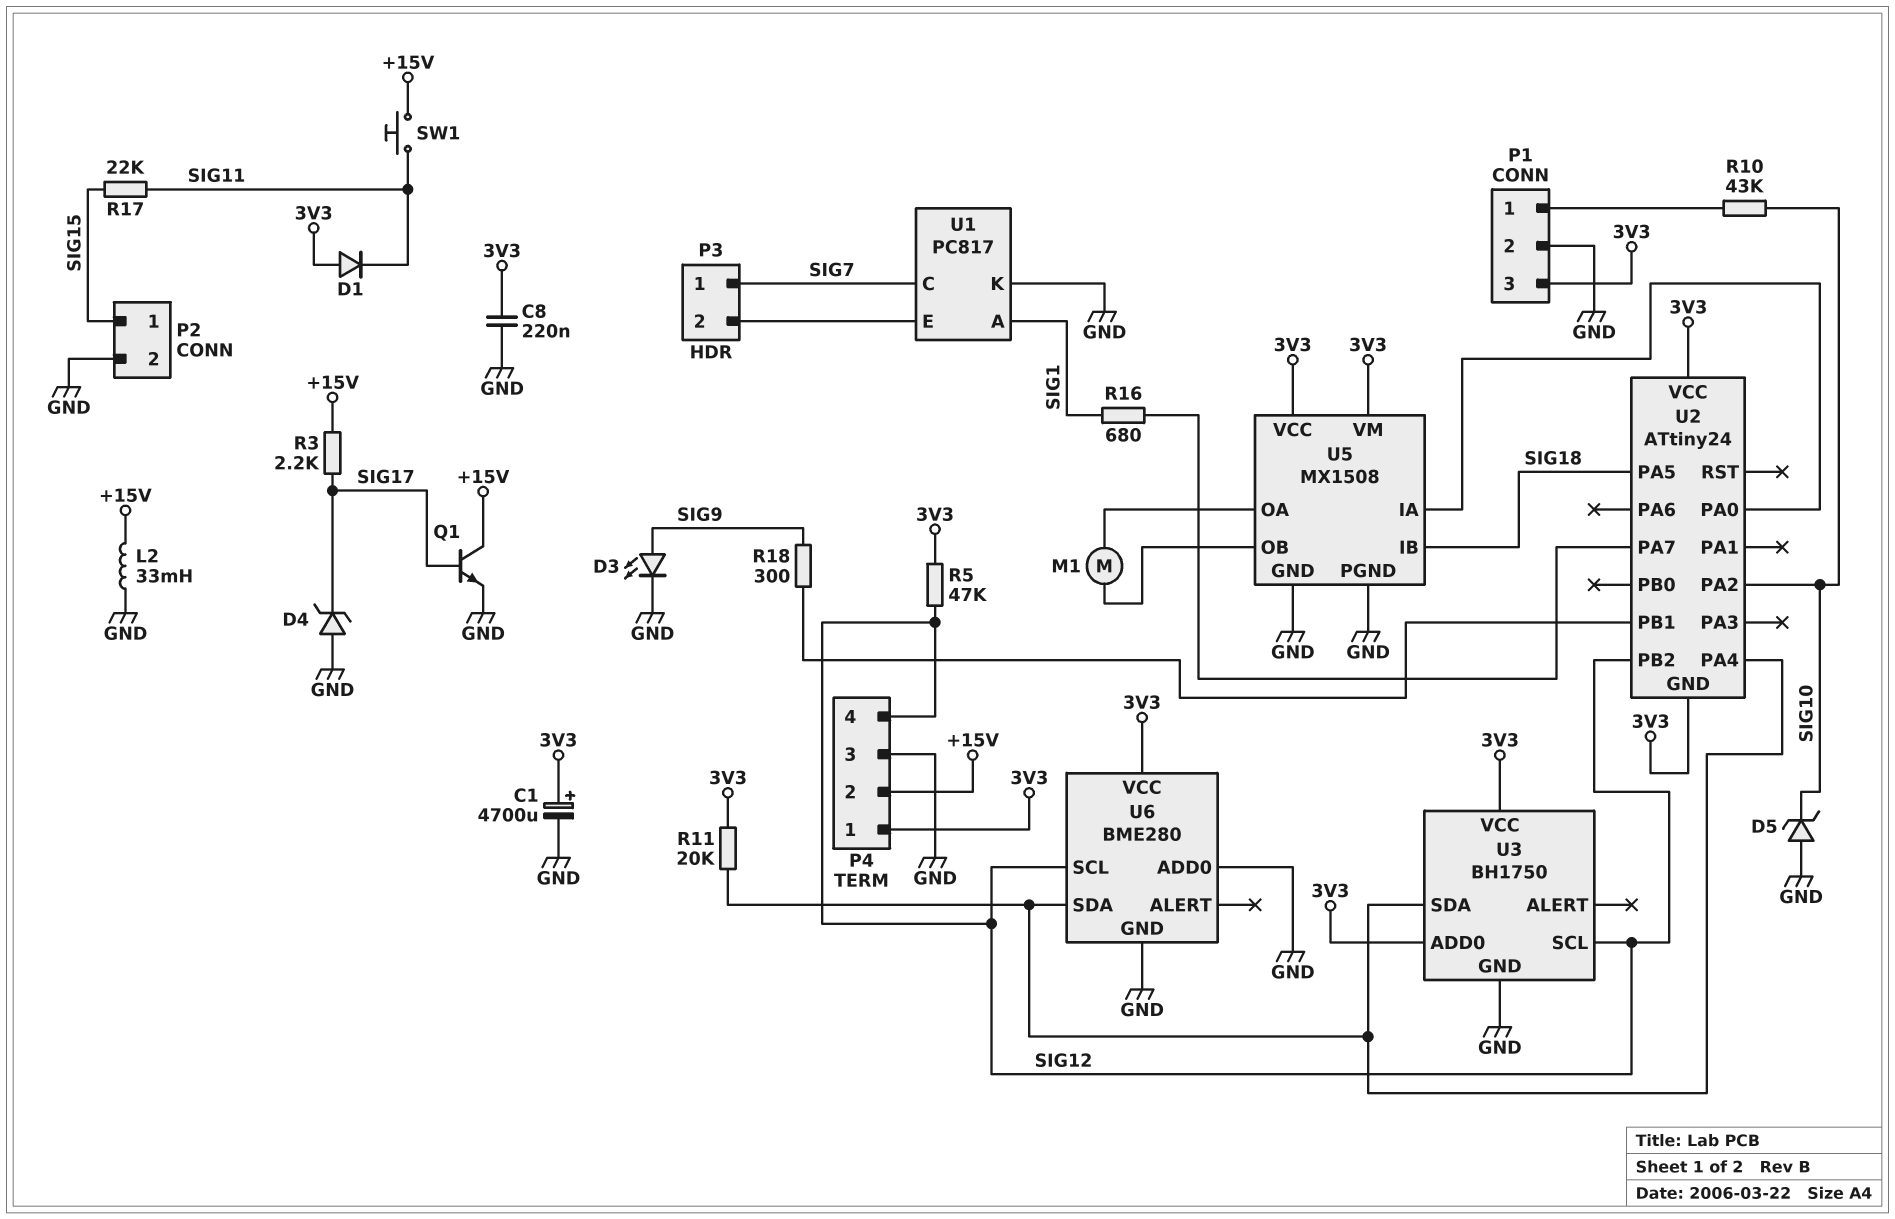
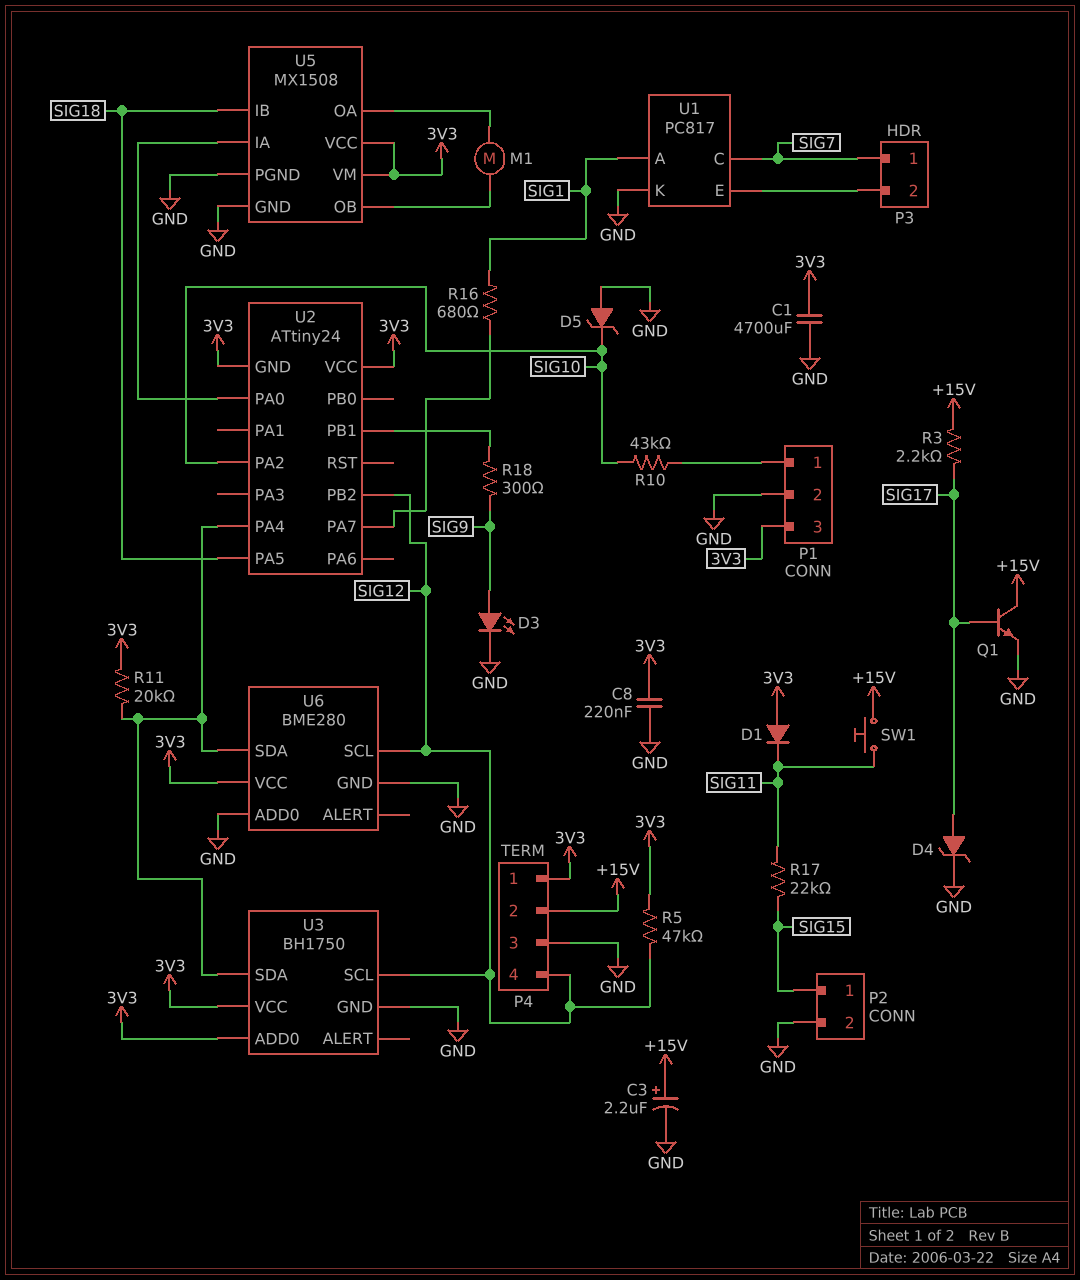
C1: 4700uF (plus 3V3, minus GND) -> 4700uF (3V3, GND)
C3: none -> 2.2uF (plus +15V, minus GND)
D4: zener (A GND, K SIG17) -> zener (A SIG17, K GND)
L2: 33mH (+15V, GND) -> none

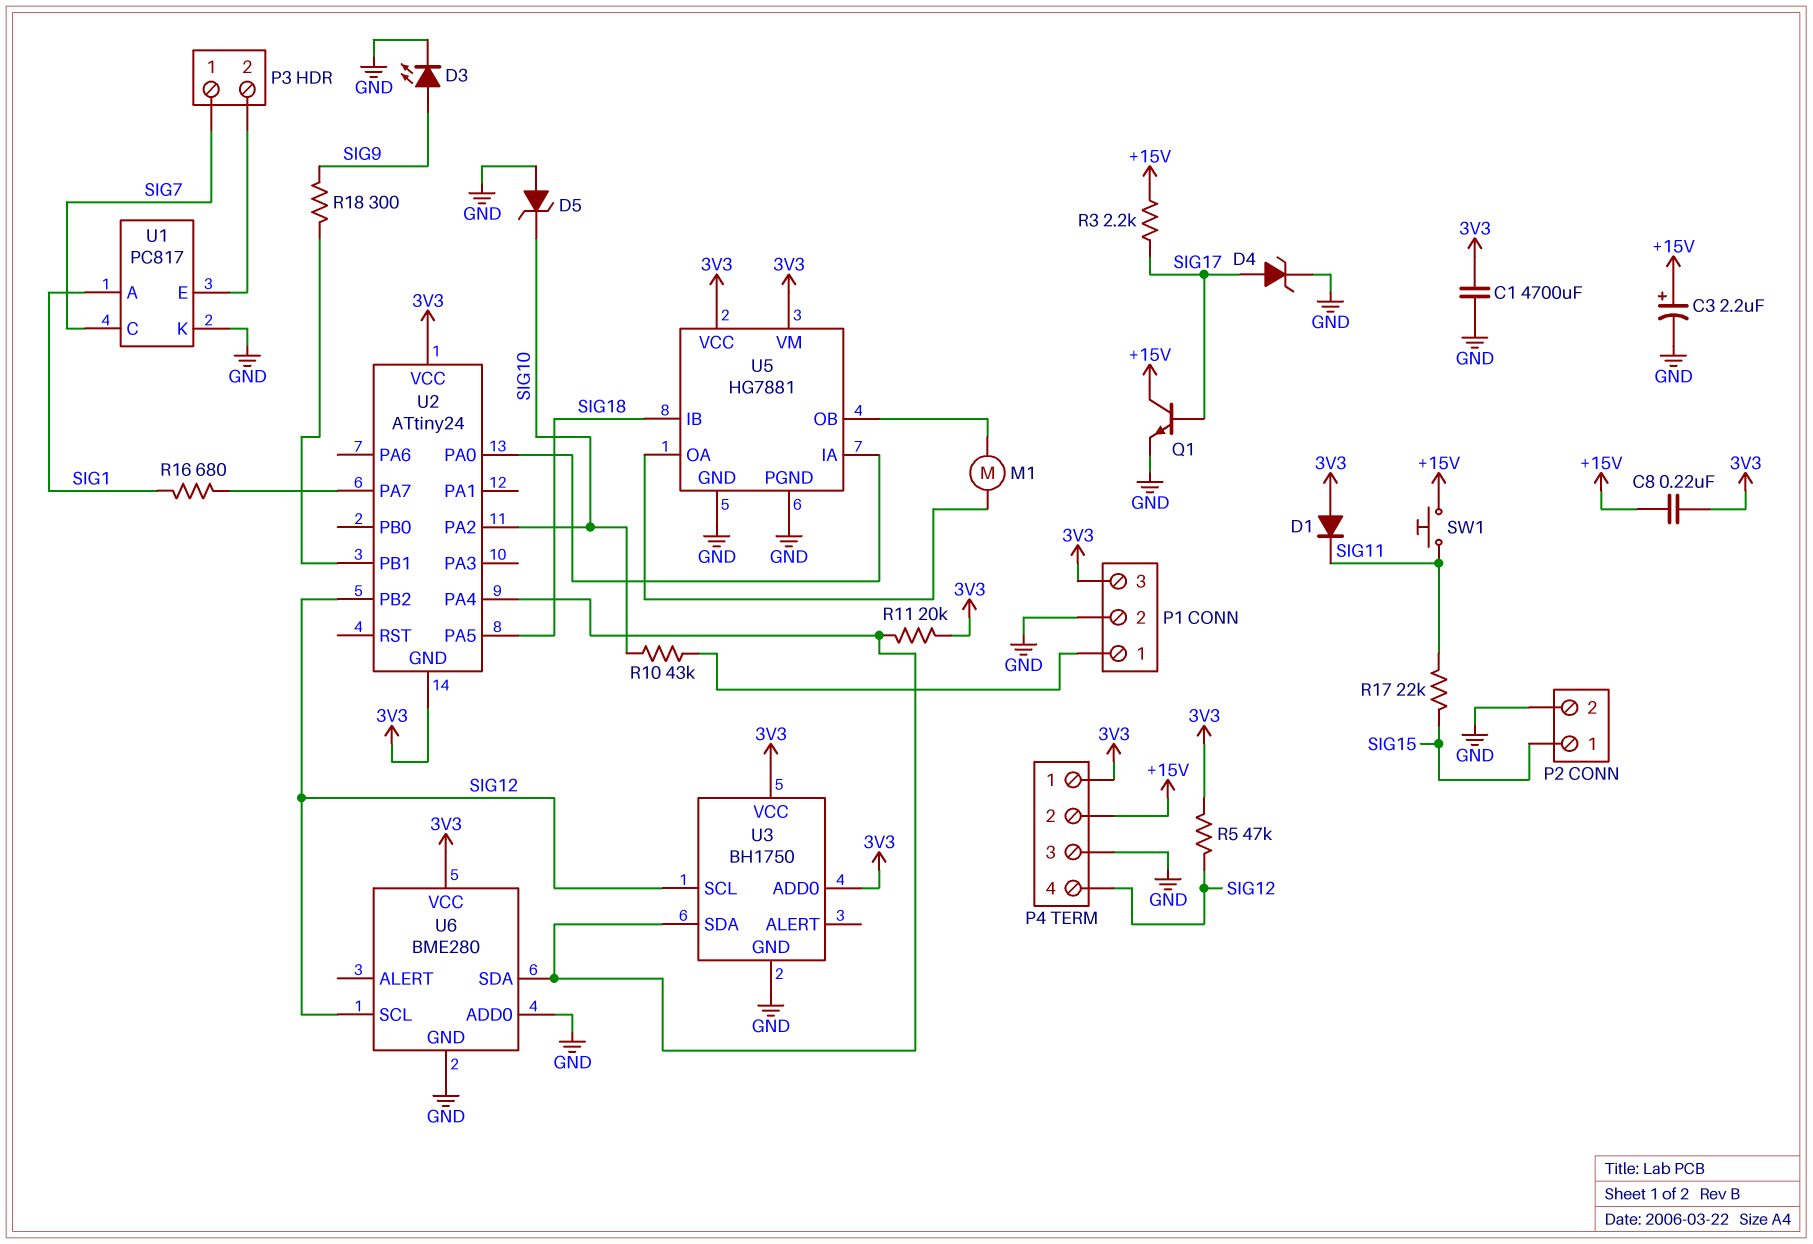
C8: 220nF (3V3, GND) -> 220nF (+15V, 3V3)
U5: MX1508 -> HG7881

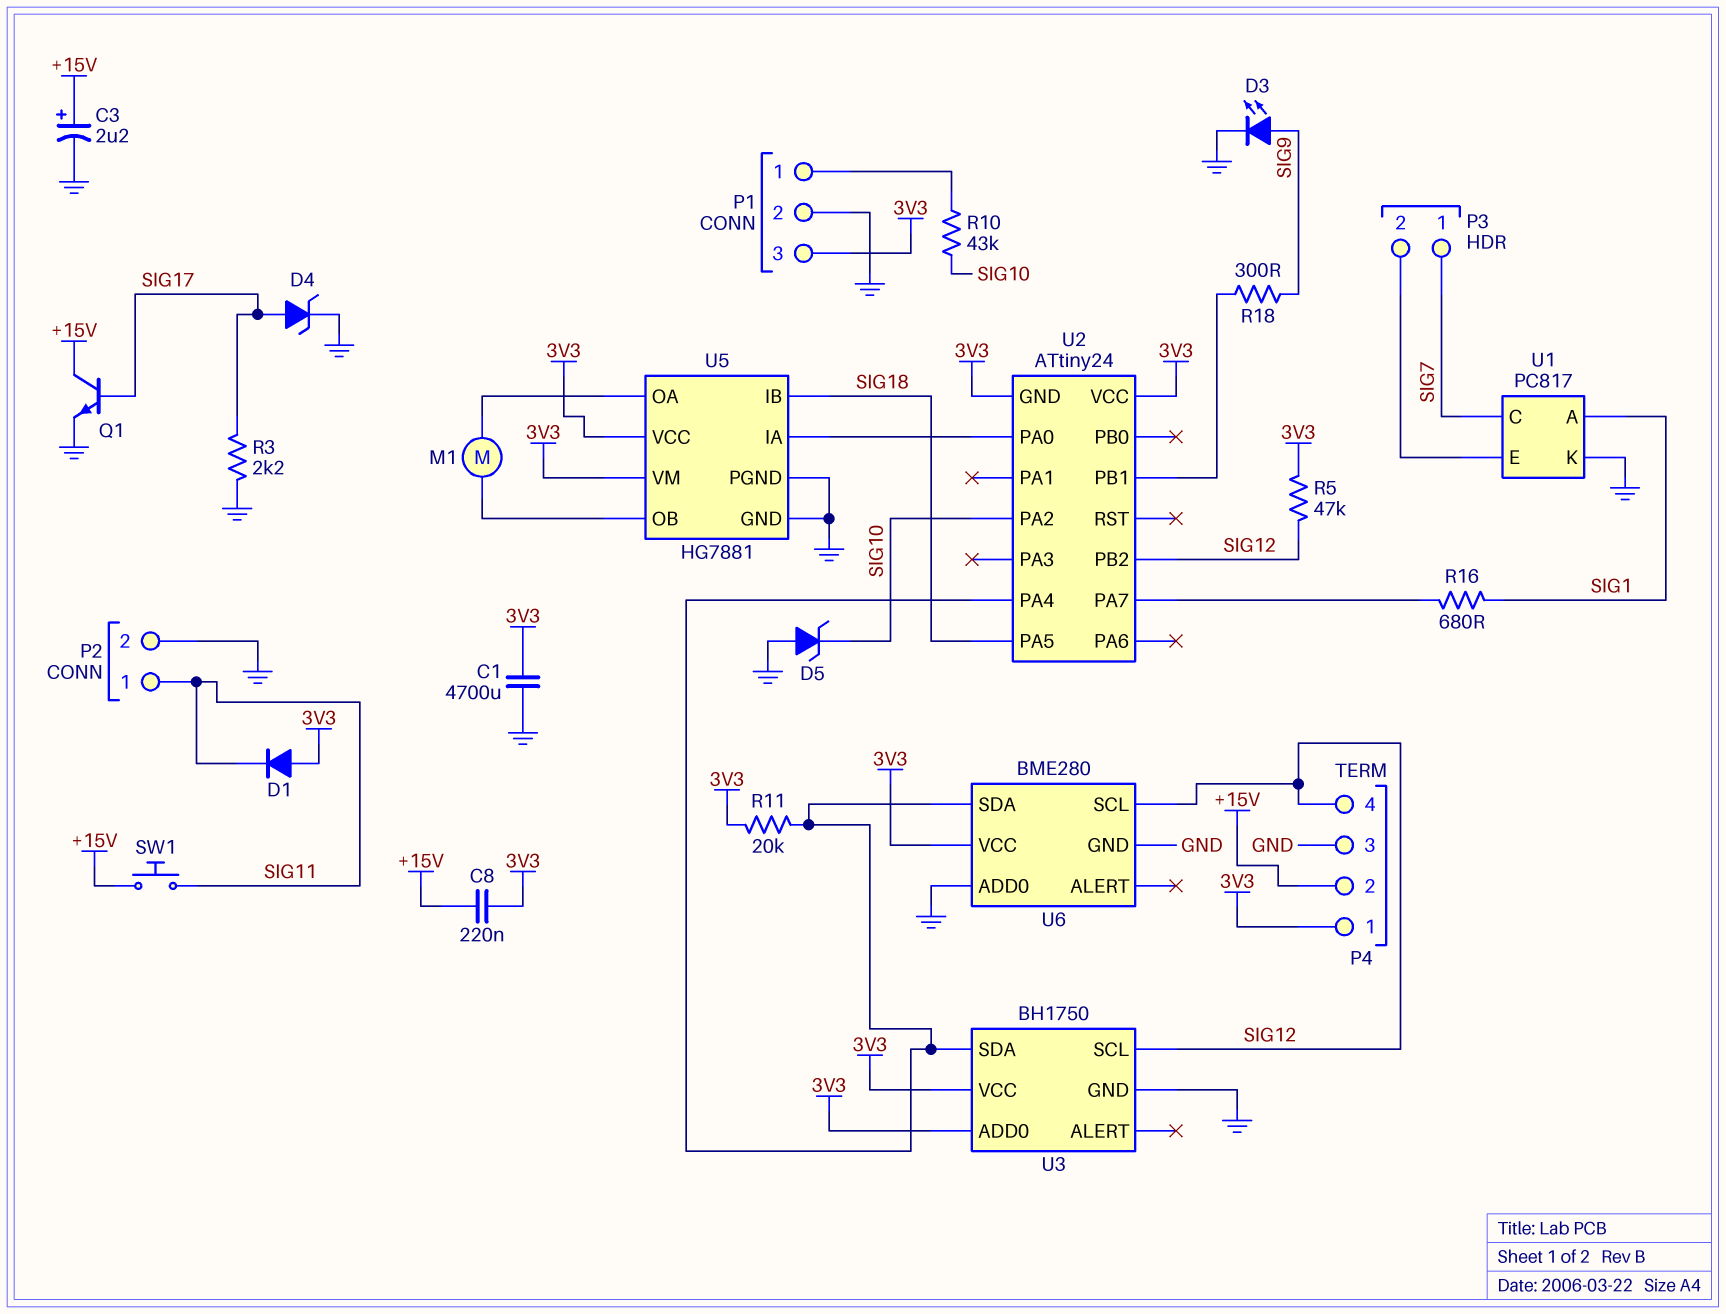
P2 pin 1: SIG15 -> SIG11
R3: 2.2k (+15V, SIG17) -> 2.2k (GND, SIG17)
R17: 22k (SIG11, SIG15) -> none

